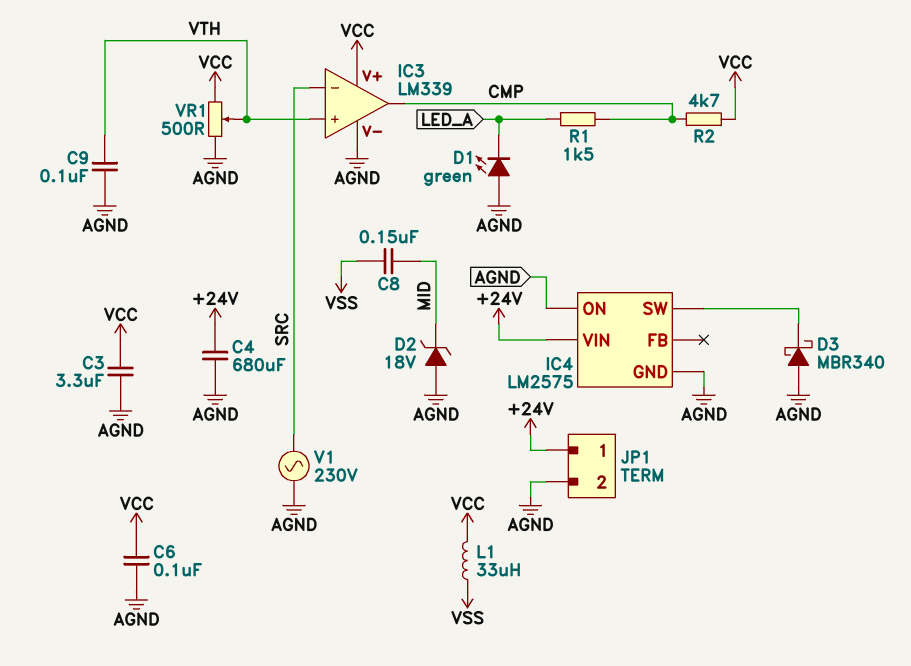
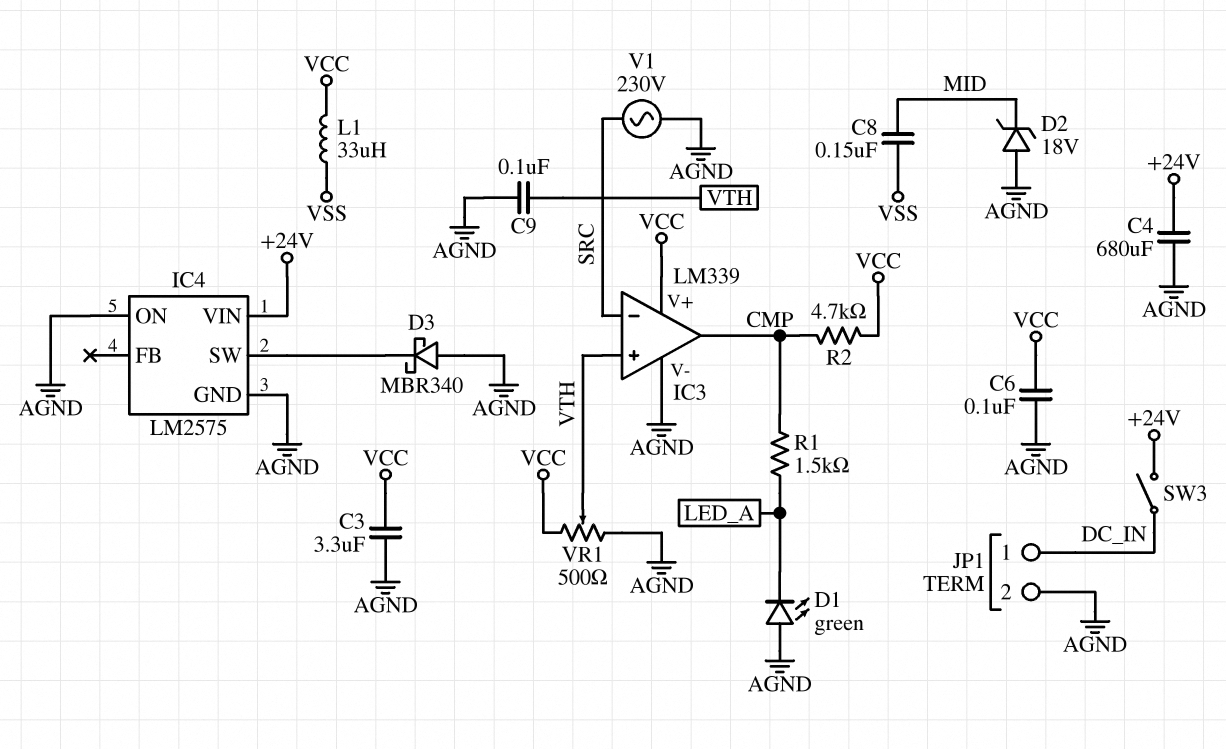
JP1 pin 1: +24V -> DC_IN
SW3: none -> switch (+24V, DC_IN)

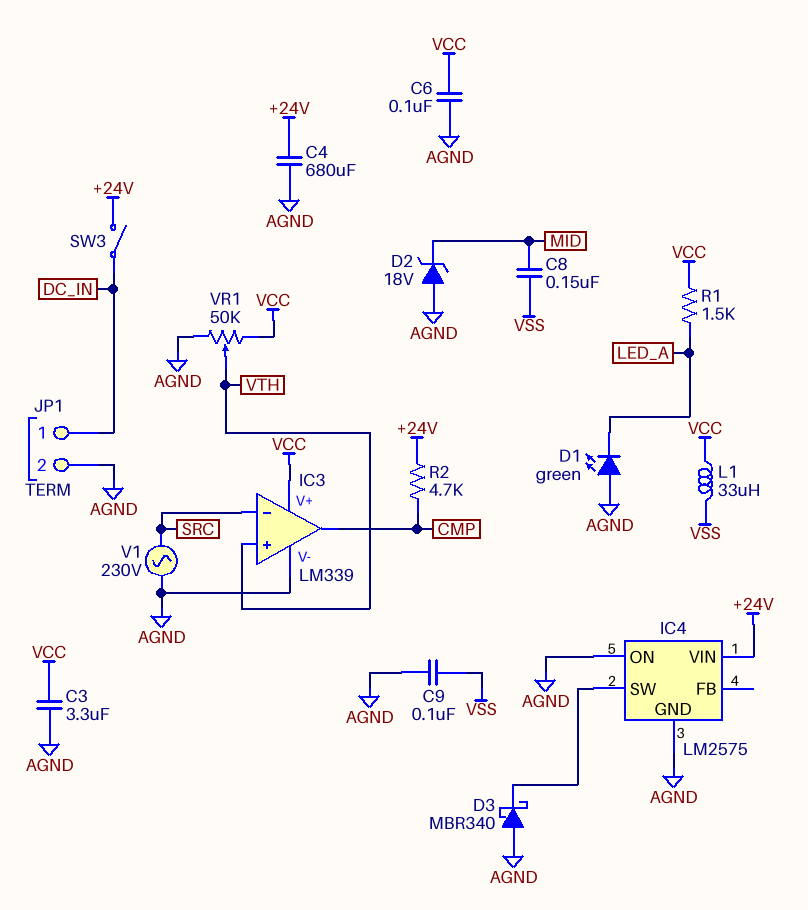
C9: 100nF (AGND, VTH) -> 100nF (AGND, VSS)
R1: 1.5k (CMP, LED_A) -> 1.5k (LED_A, VCC)
R2: 4.7k (CMP, VCC) -> 4.7k (+24V, CMP)
VR1: 500 (AGND, VCC, wiper VTH) -> 50k (AGND, VCC, wiper VTH)

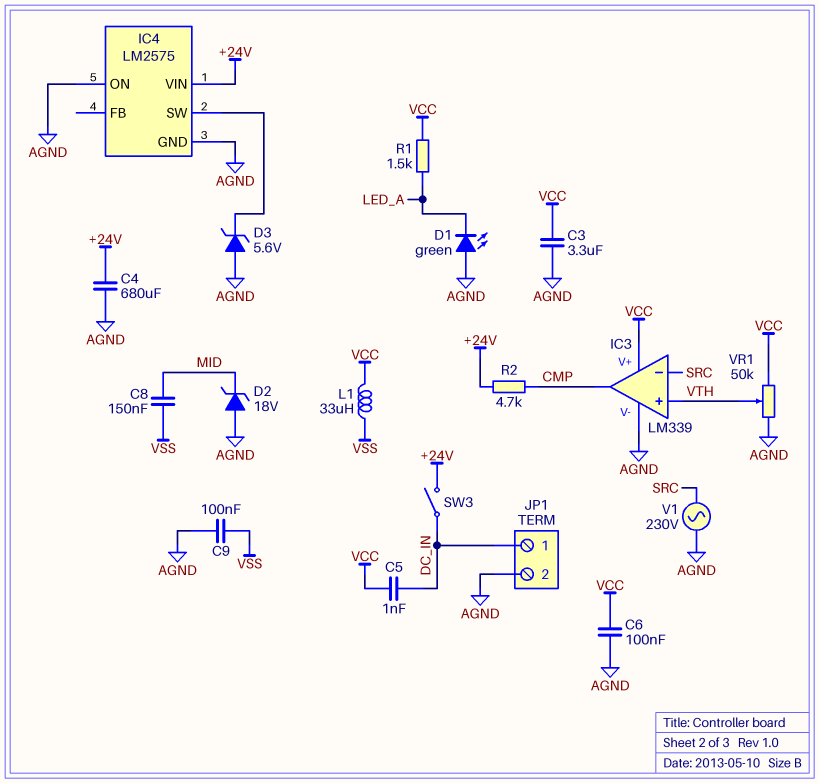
C5: none -> 1nF (DC_IN, VCC)
D3: schottky MBR340 (A AGND, K IC4/SW) -> zener 5.6V (A AGND, K IC4/SW)

